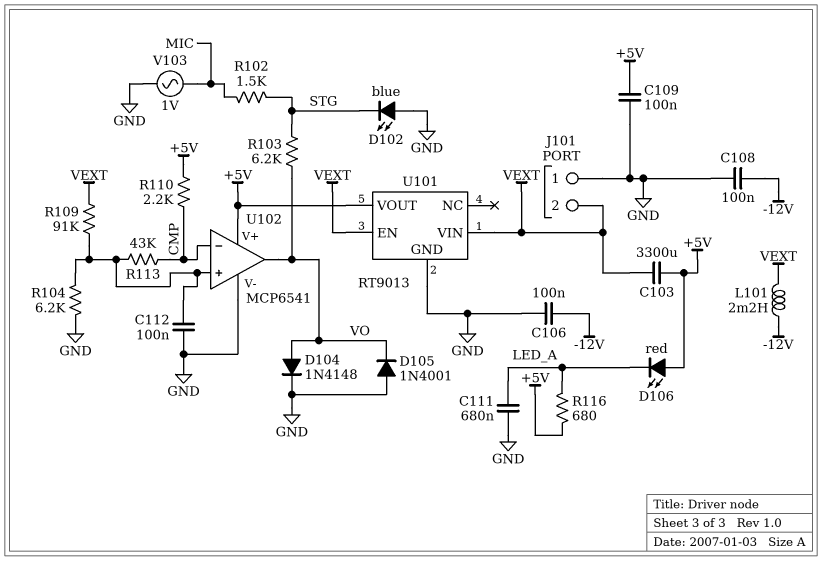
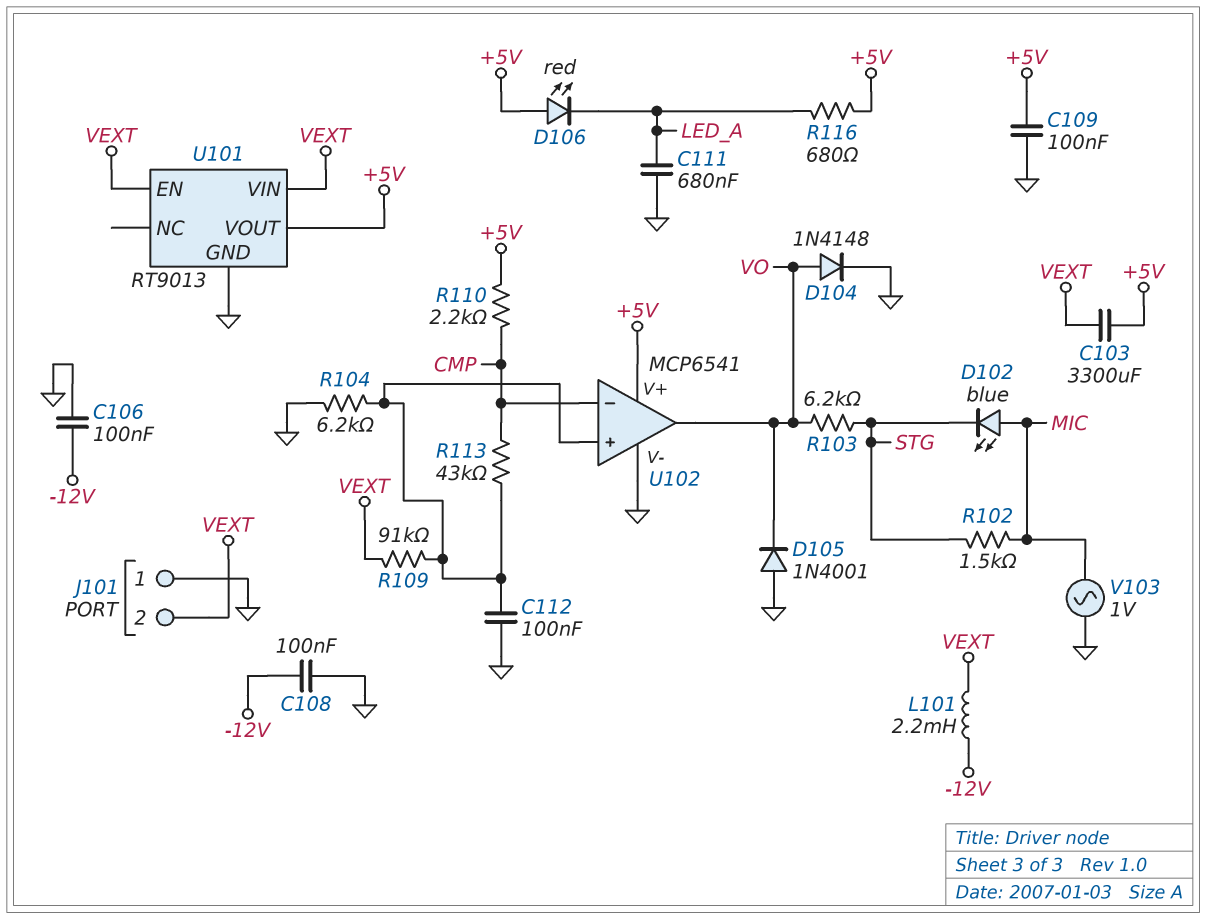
D102: LED blue (A GND, K STG) -> LED blue (A MIC, K STG)

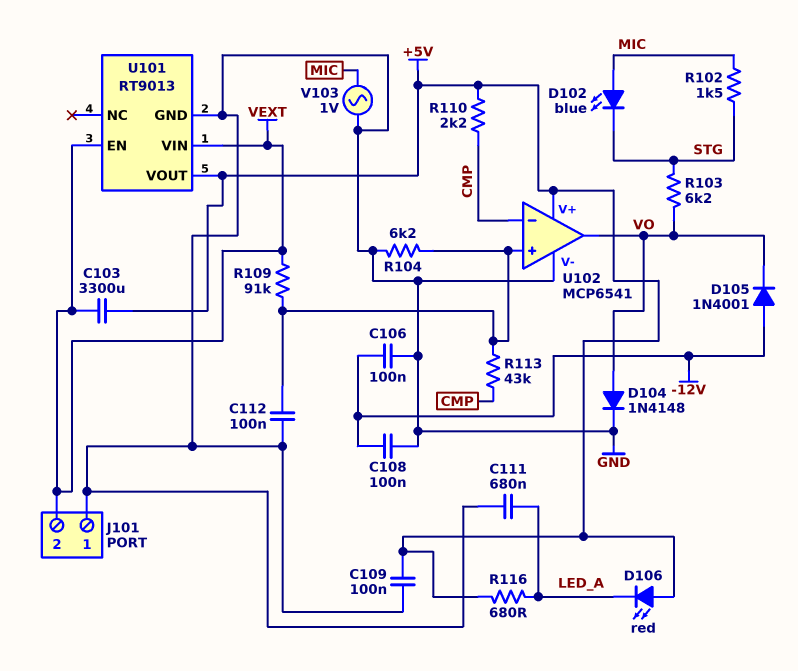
D105: diode 1N4001 (A GND, K VO) -> diode 1N4001 (A -12V, K VO)
L101: 2.2mH (-12V, VEXT) -> none

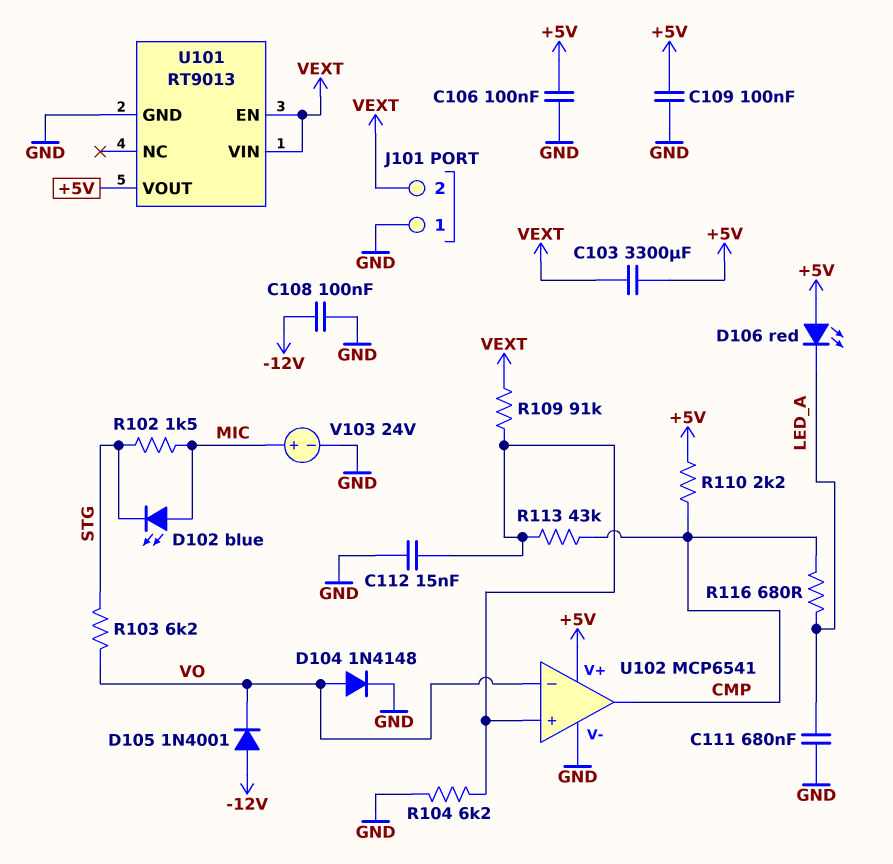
C106: 100nF (-12V, GND) -> 100nF (+5V, GND)
C112: 100nF (GND, U102/in+) -> 15nF (GND, U102/in+)
R116: 680 (+5V, LED_A) -> 680 (CMP, LED_A)
U102 pin in-: CMP -> VO
U102 pin out: VO -> CMP
V103: AC 1V (GND, MIC) -> 24V (plus MIC, minus GND)

